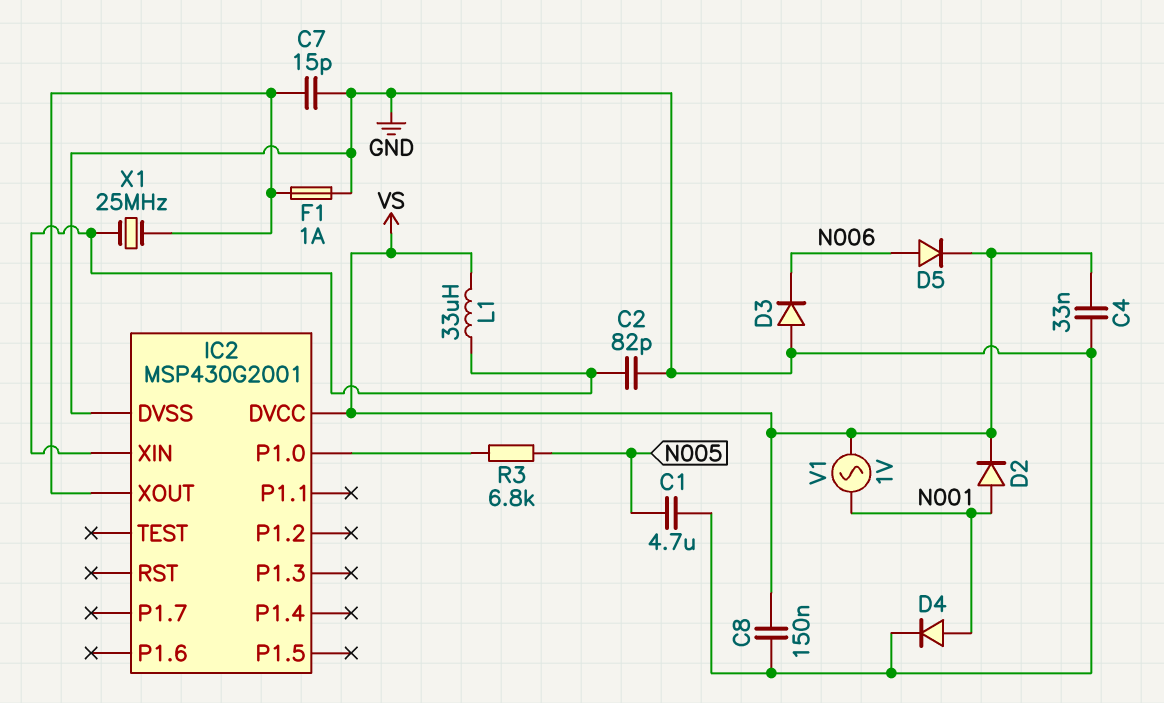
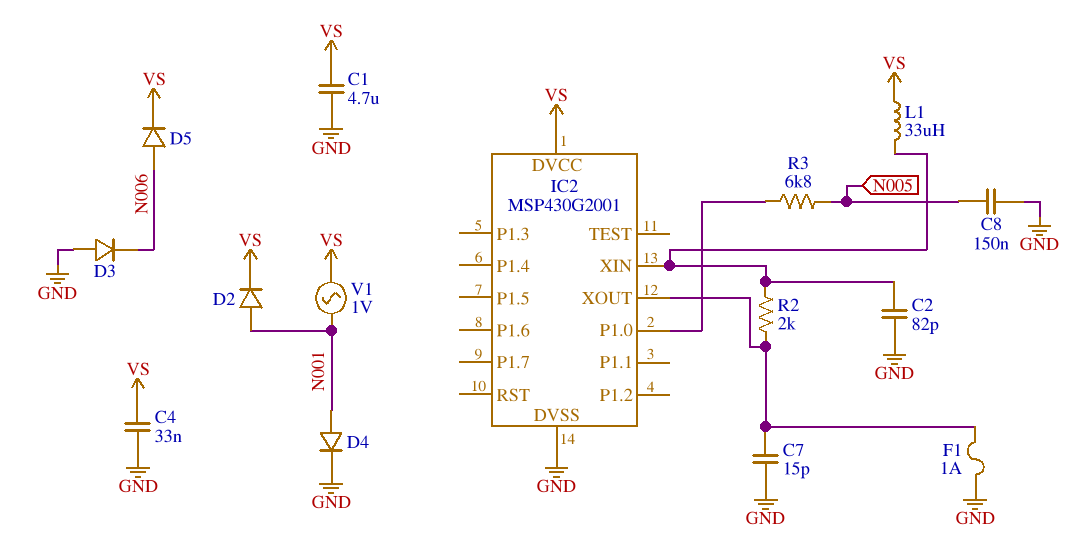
C1: 4.7uF (GND, N005) -> 4.7uF (GND, VS)
C8: 150nF (GND, VS) -> 150nF (GND, N005)
R2: none -> 2k (IC2/XIN, IC2/XOUT)
X1: 25MHz (IC2/XIN, IC2/XOUT) -> none

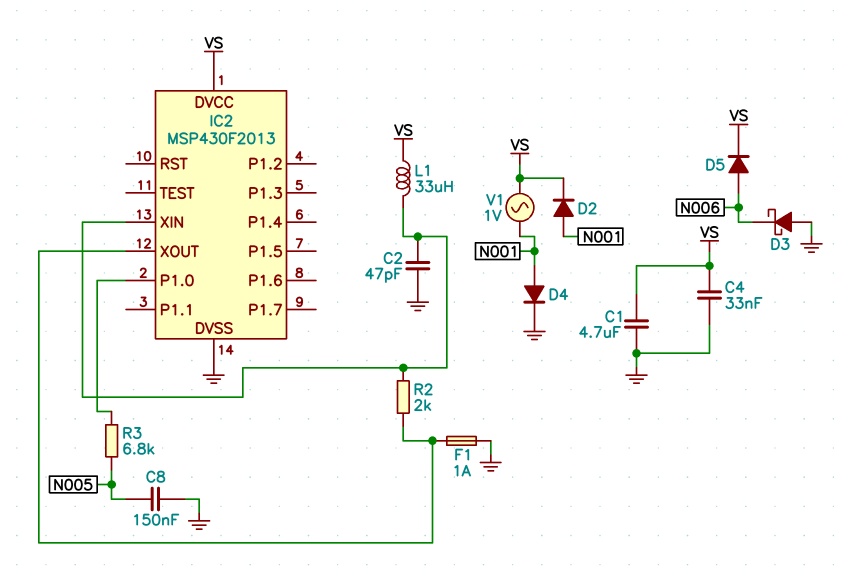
C2: 82pF (GND, IC2/XIN) -> 47pF (GND, IC2/XIN)
C7: 15pF (GND, IC2/XOUT) -> none
D3: diode (A GND, K N006) -> schottky (A GND, K N006)
IC2: MSP430G2001 -> MSP430F2013

